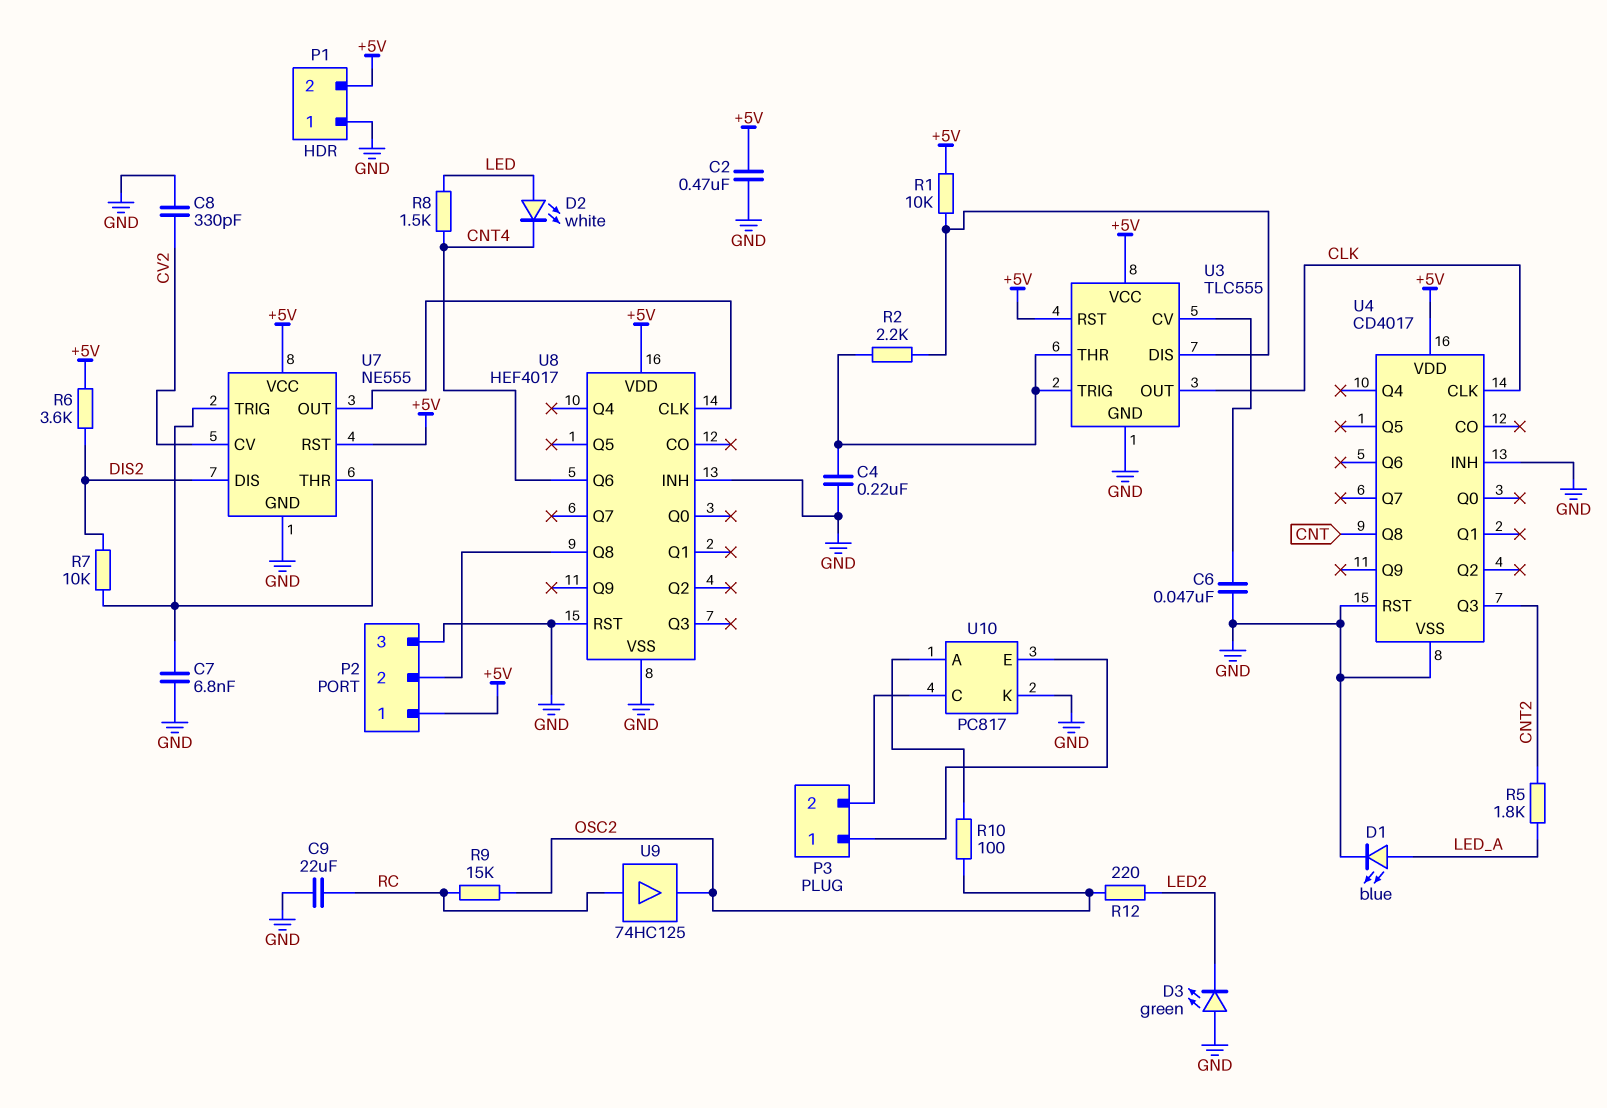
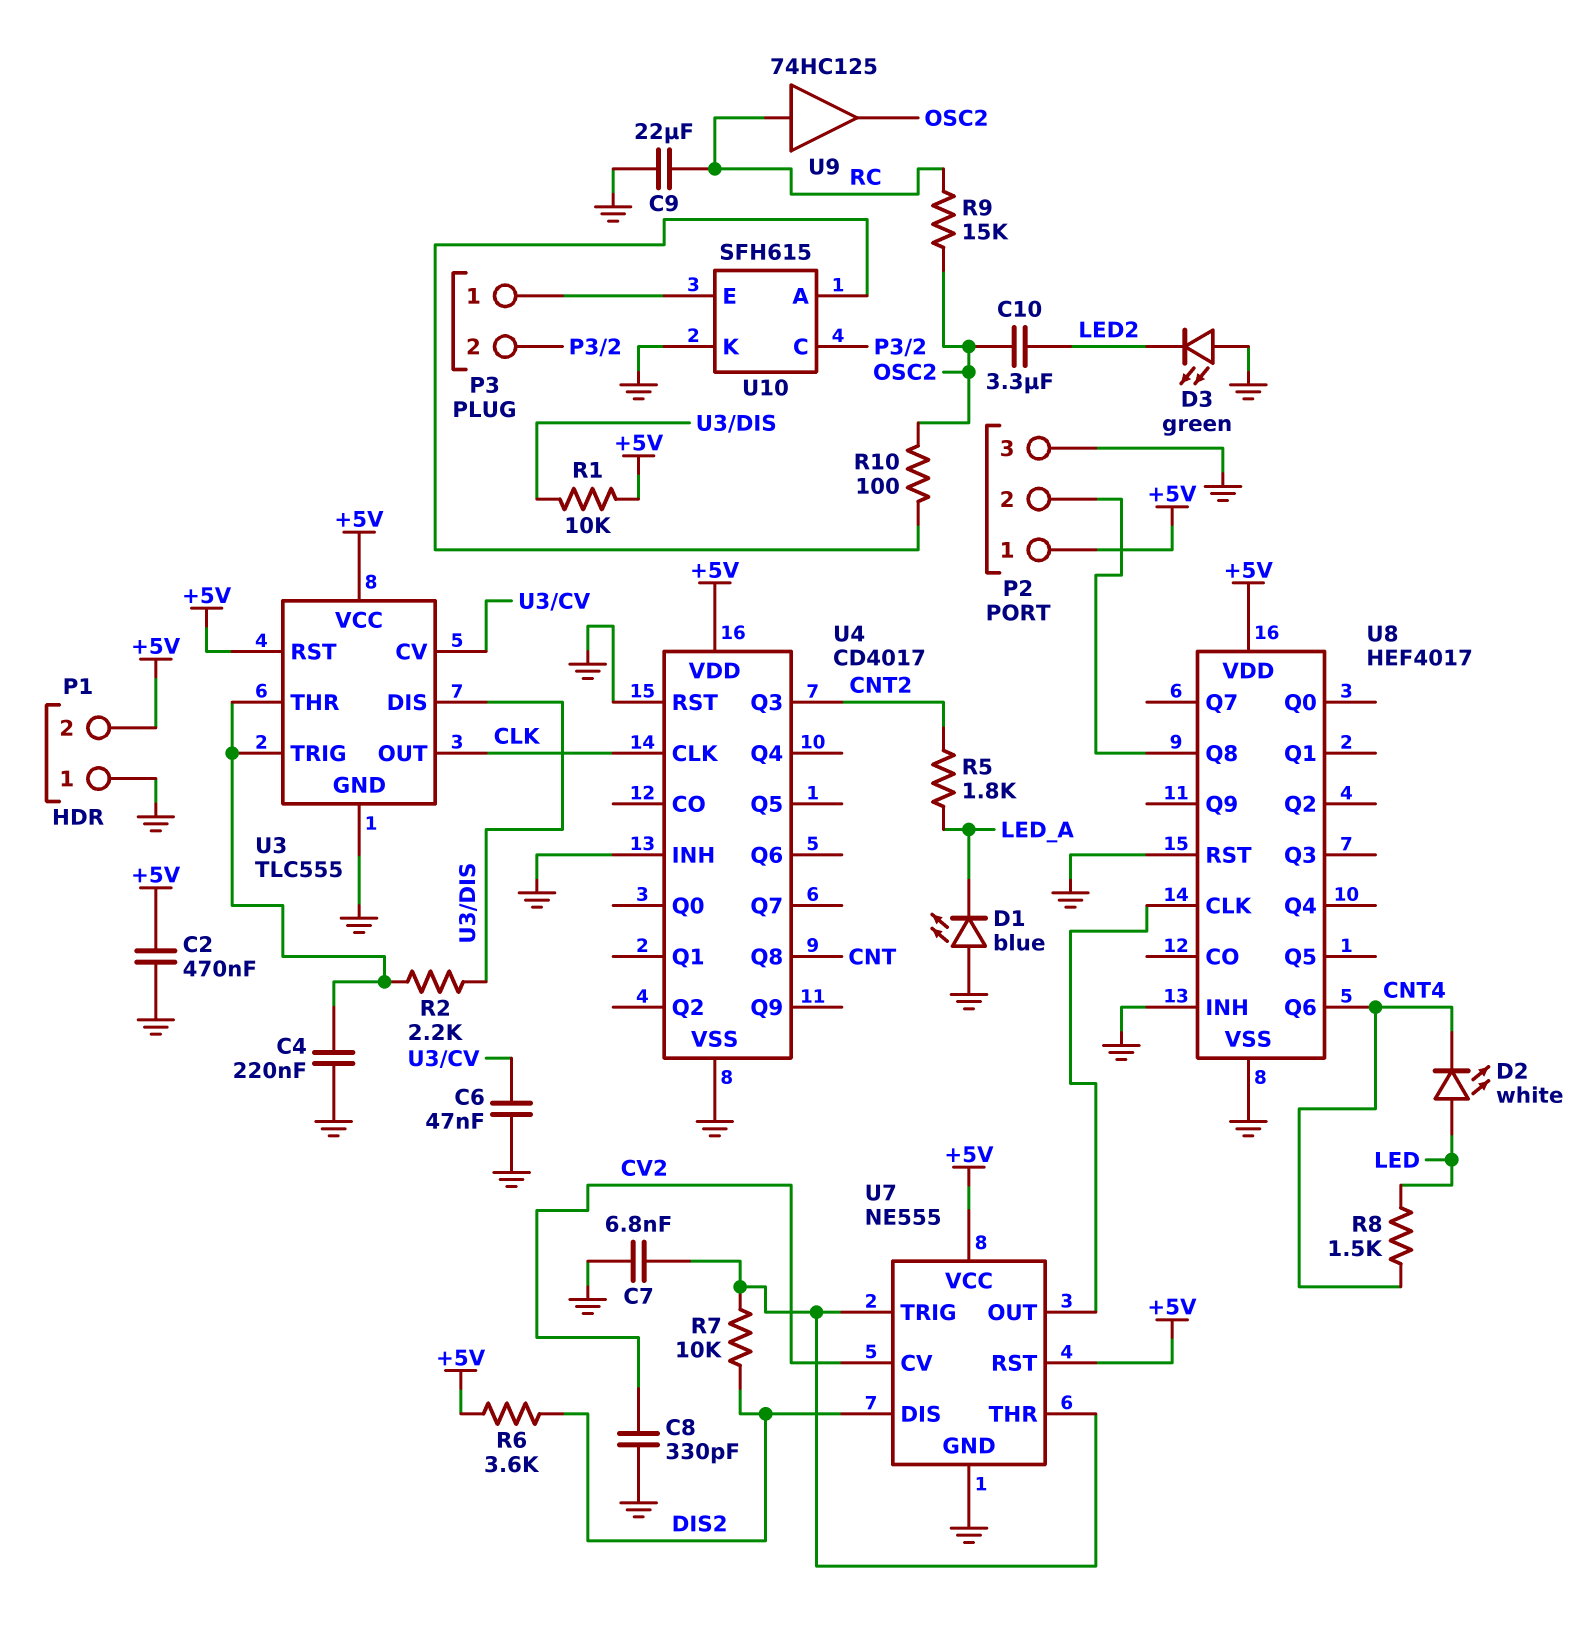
C10: none -> 3.3uF (LED2, OSC2)
D1: LED blue (A LED_A, K GND) -> LED blue (A GND, K LED_A)
R12: 220 (LED2, OSC2) -> none
U10: PC817 -> SFH615

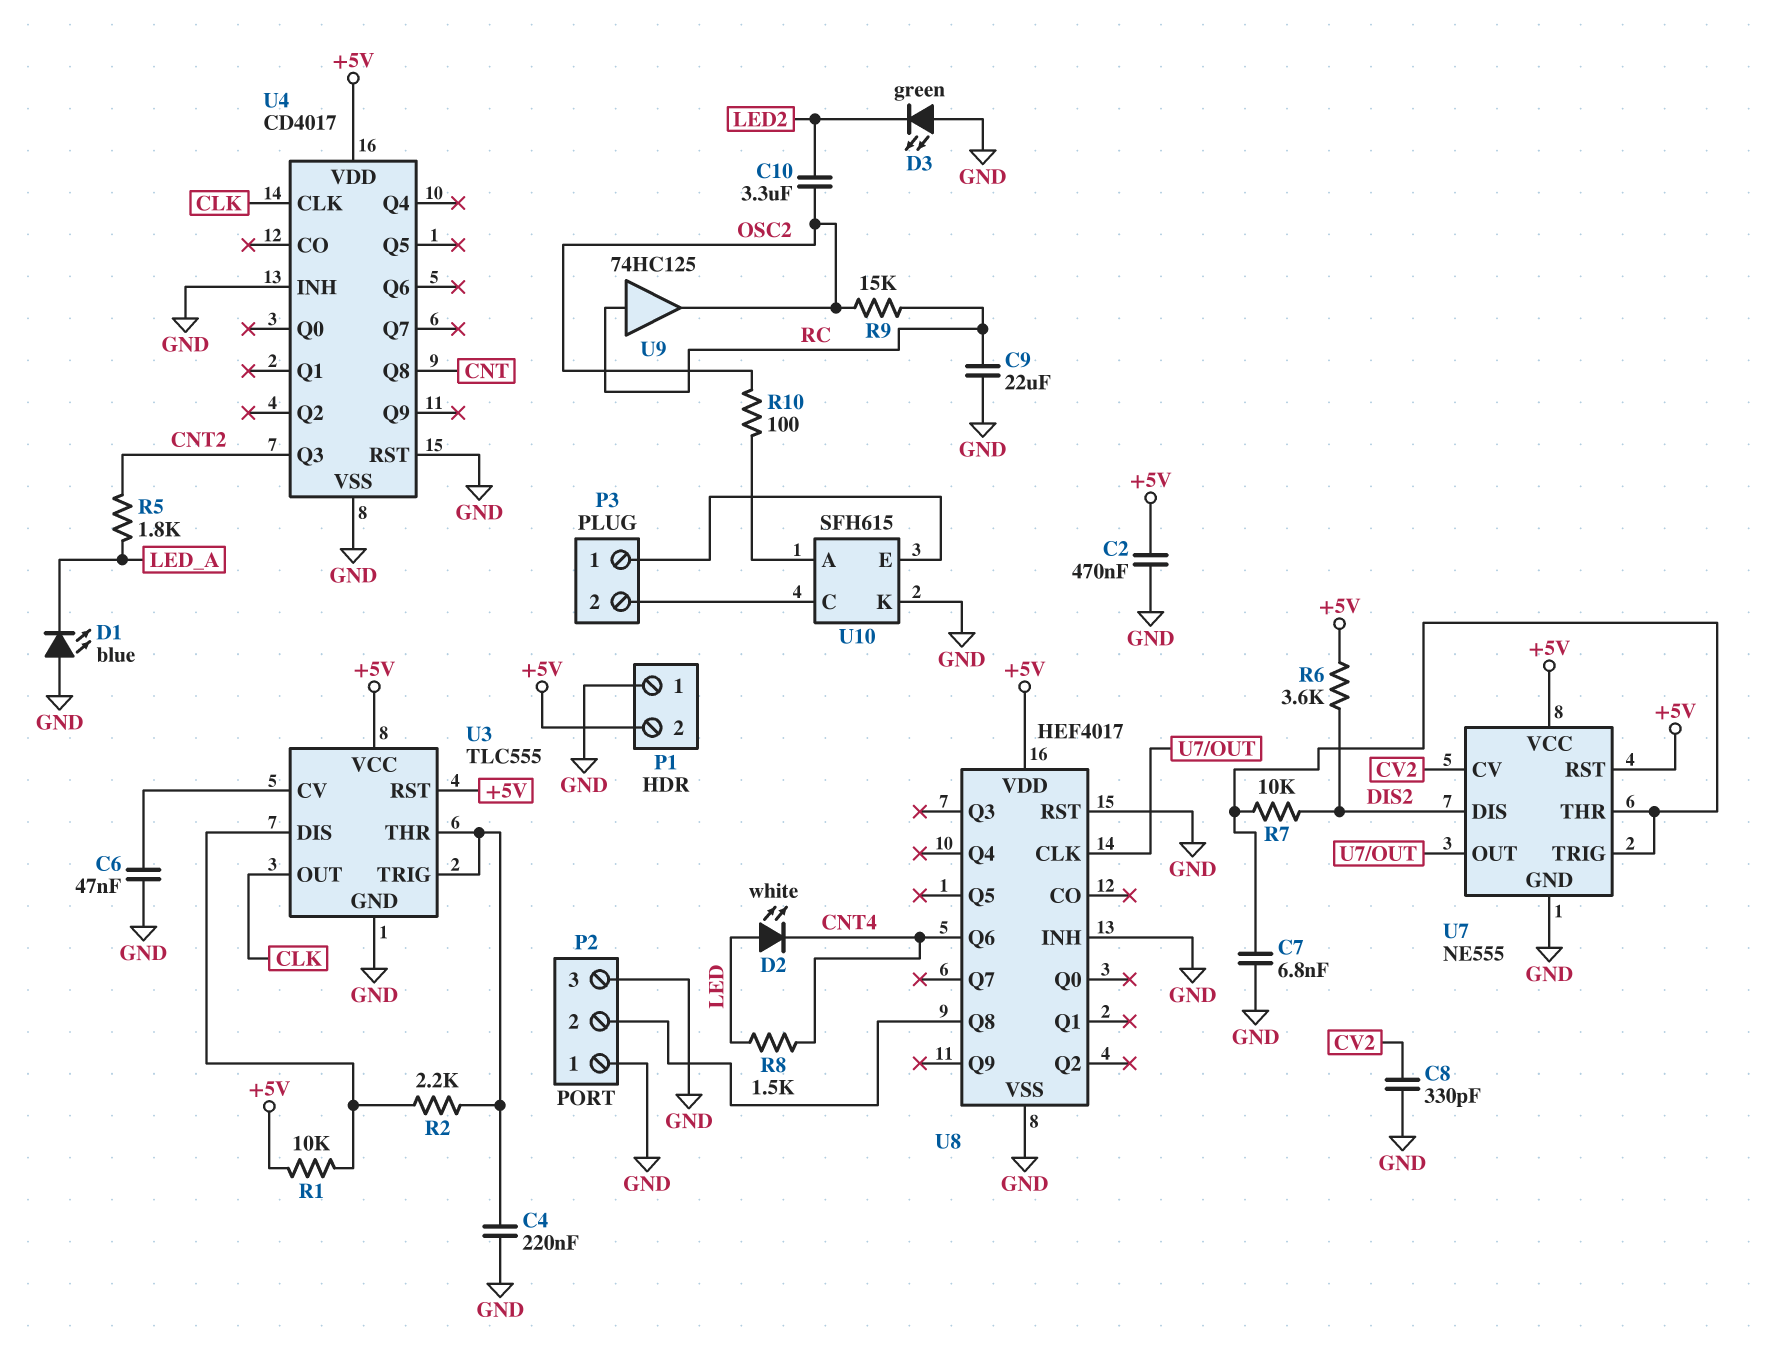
P2 pin 1: +5V -> GND

